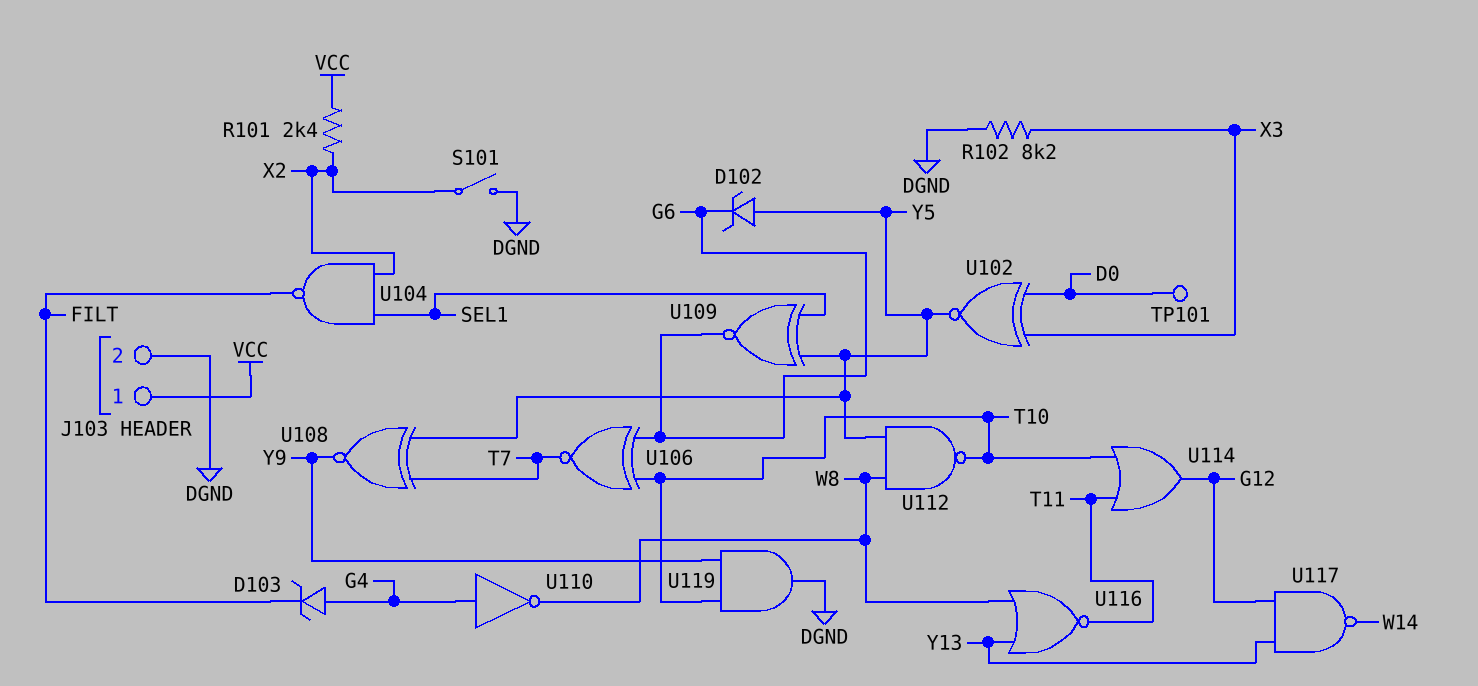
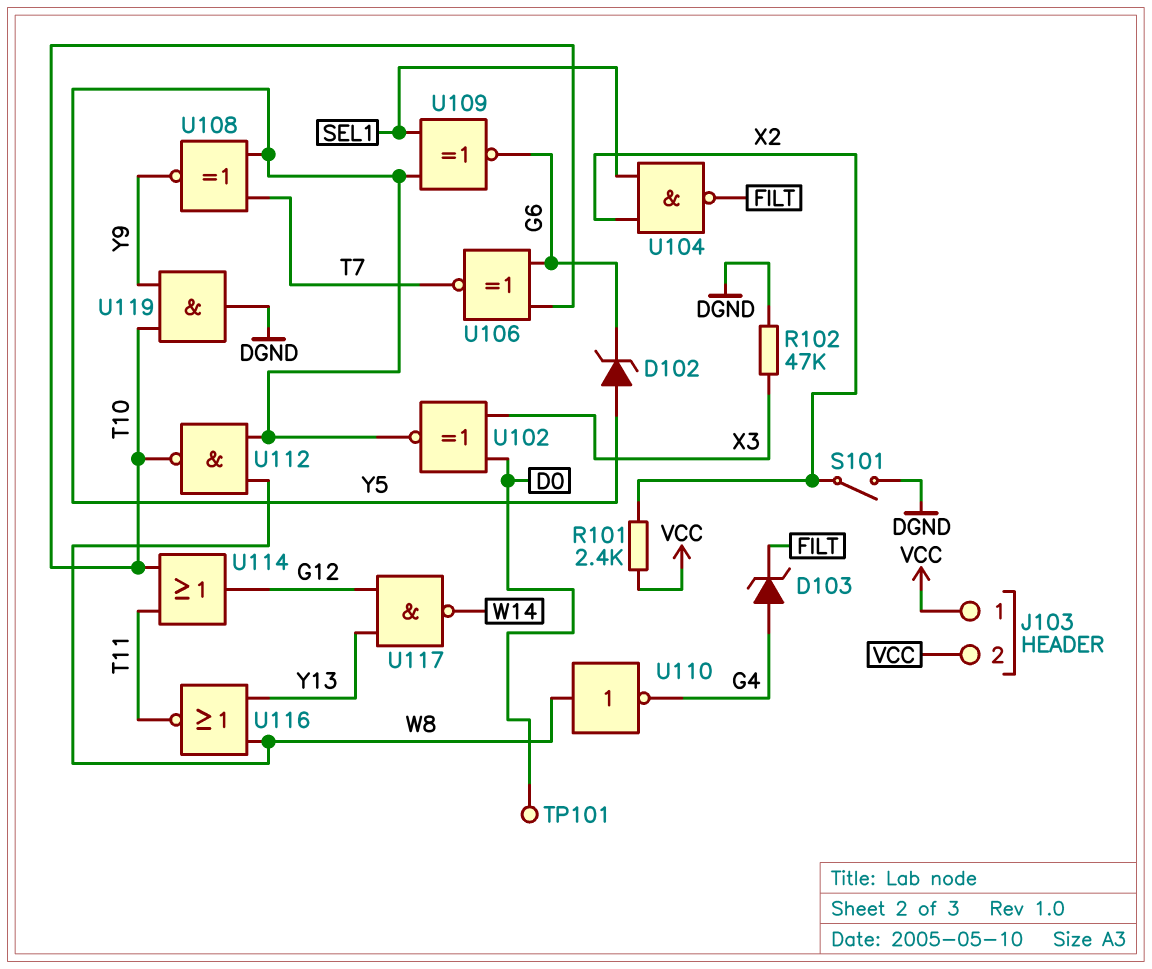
J103 pin 2: DGND -> VCC
R102: 8.2k (DGND, X3) -> 47k (DGND, X3)
U110: NOT (in G4, out W8) -> NOT (in W8, out G4)

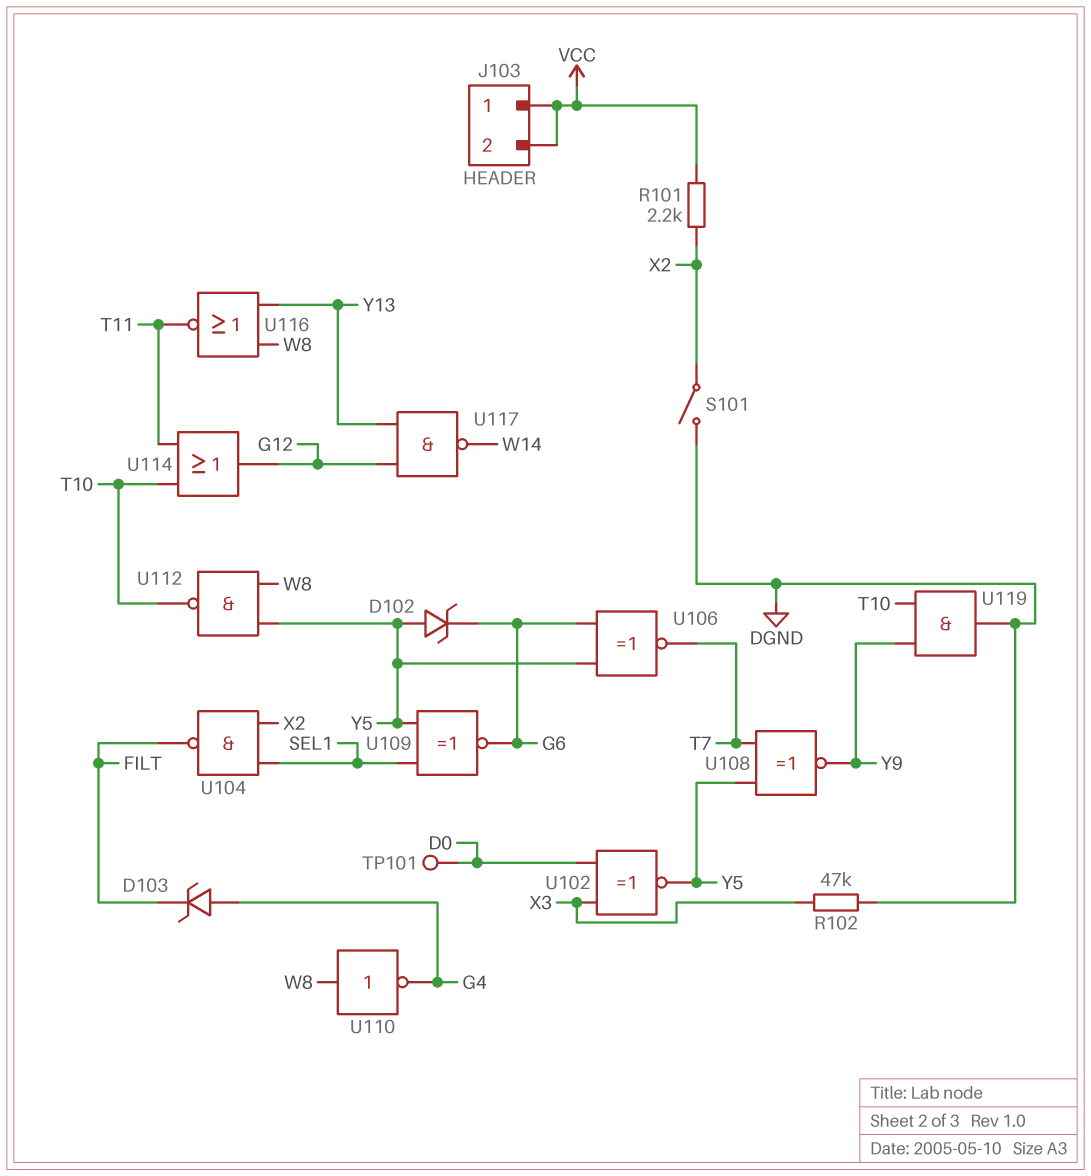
R101: 2.4k (VCC, X2) -> 2.2k (VCC, X2)
U106: XNOR (in G6, in T10, out T7) -> XNOR (in G6, in Y5, out T7)

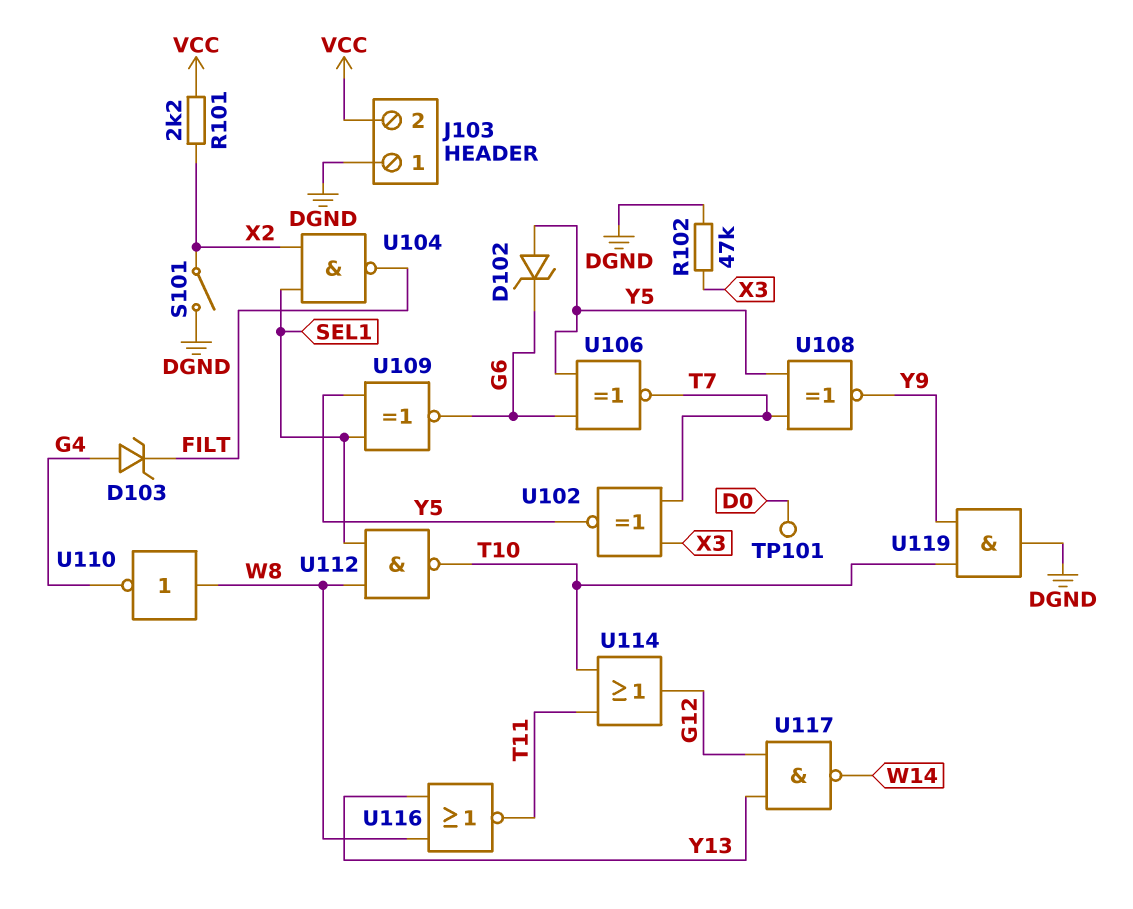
J103 pin 1: VCC -> DGND
U102: XNOR (in D0, in X3, out Y5) -> XNOR (in T7, in X3, out Y5)
U112: NAND (in W8, in Y5, out T10) -> NAND (in SEL1, in W8, out T10)

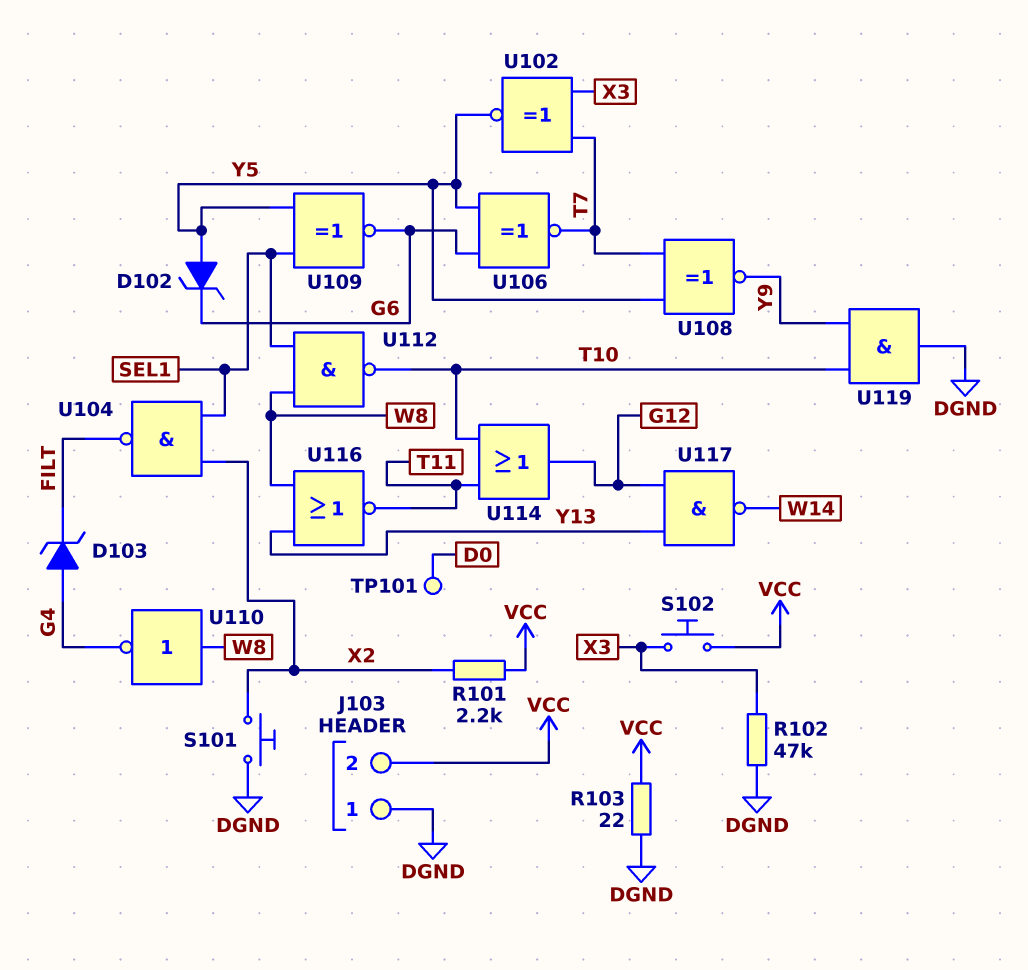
R103: none -> 22 (DGND, VCC)
S101: switch (DGND, X2) -> button (DGND, X2)
S102: none -> button (VCC, X3)

